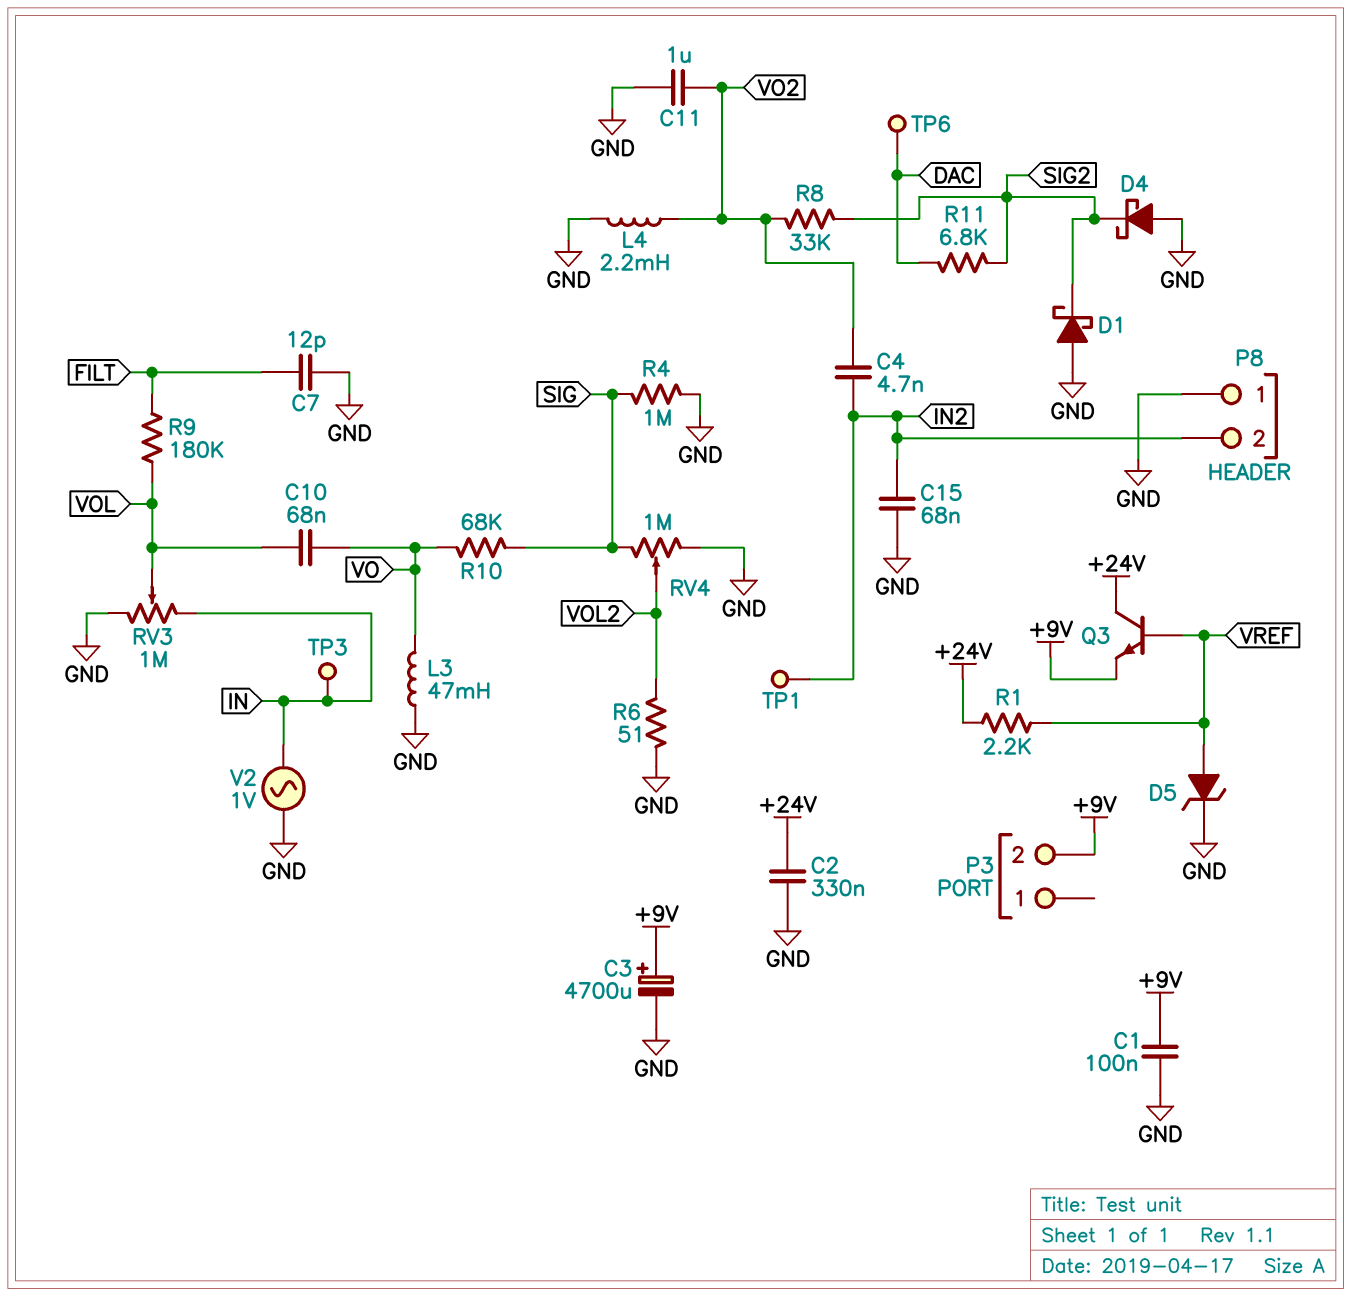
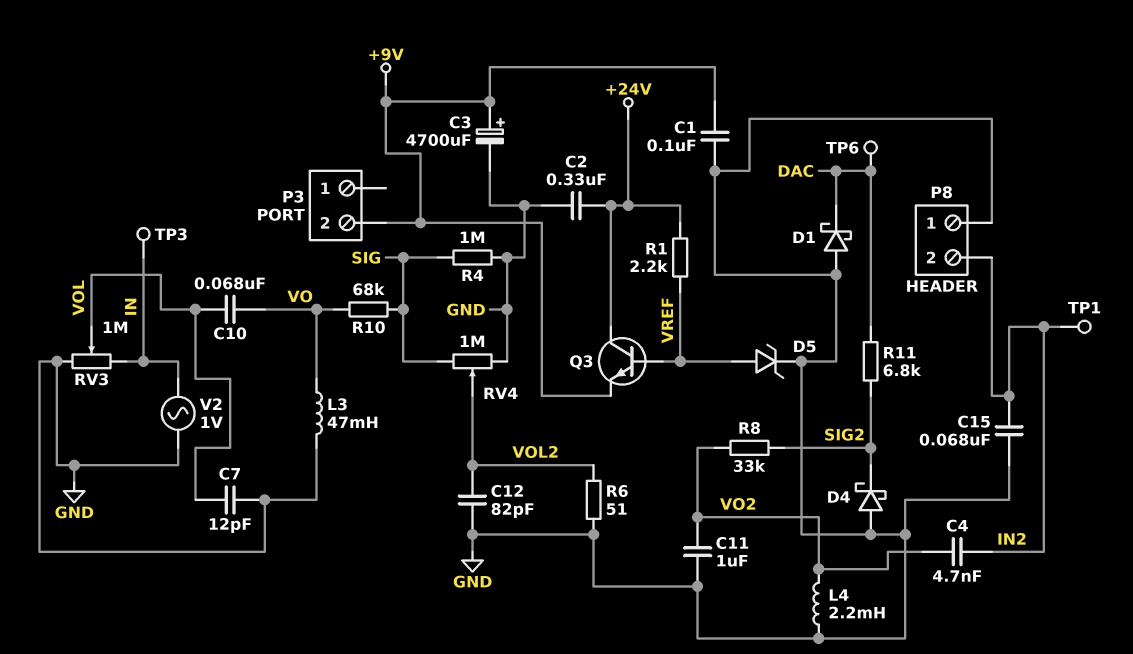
C7: 12pF (FILT, GND) -> 12pF (GND, VOL)
C12: none -> 82pF (GND, VOL2)
D1: schottky (A GND, K SIG2) -> schottky (A GND, K DAC)
R9: 180k (FILT, VOL) -> none

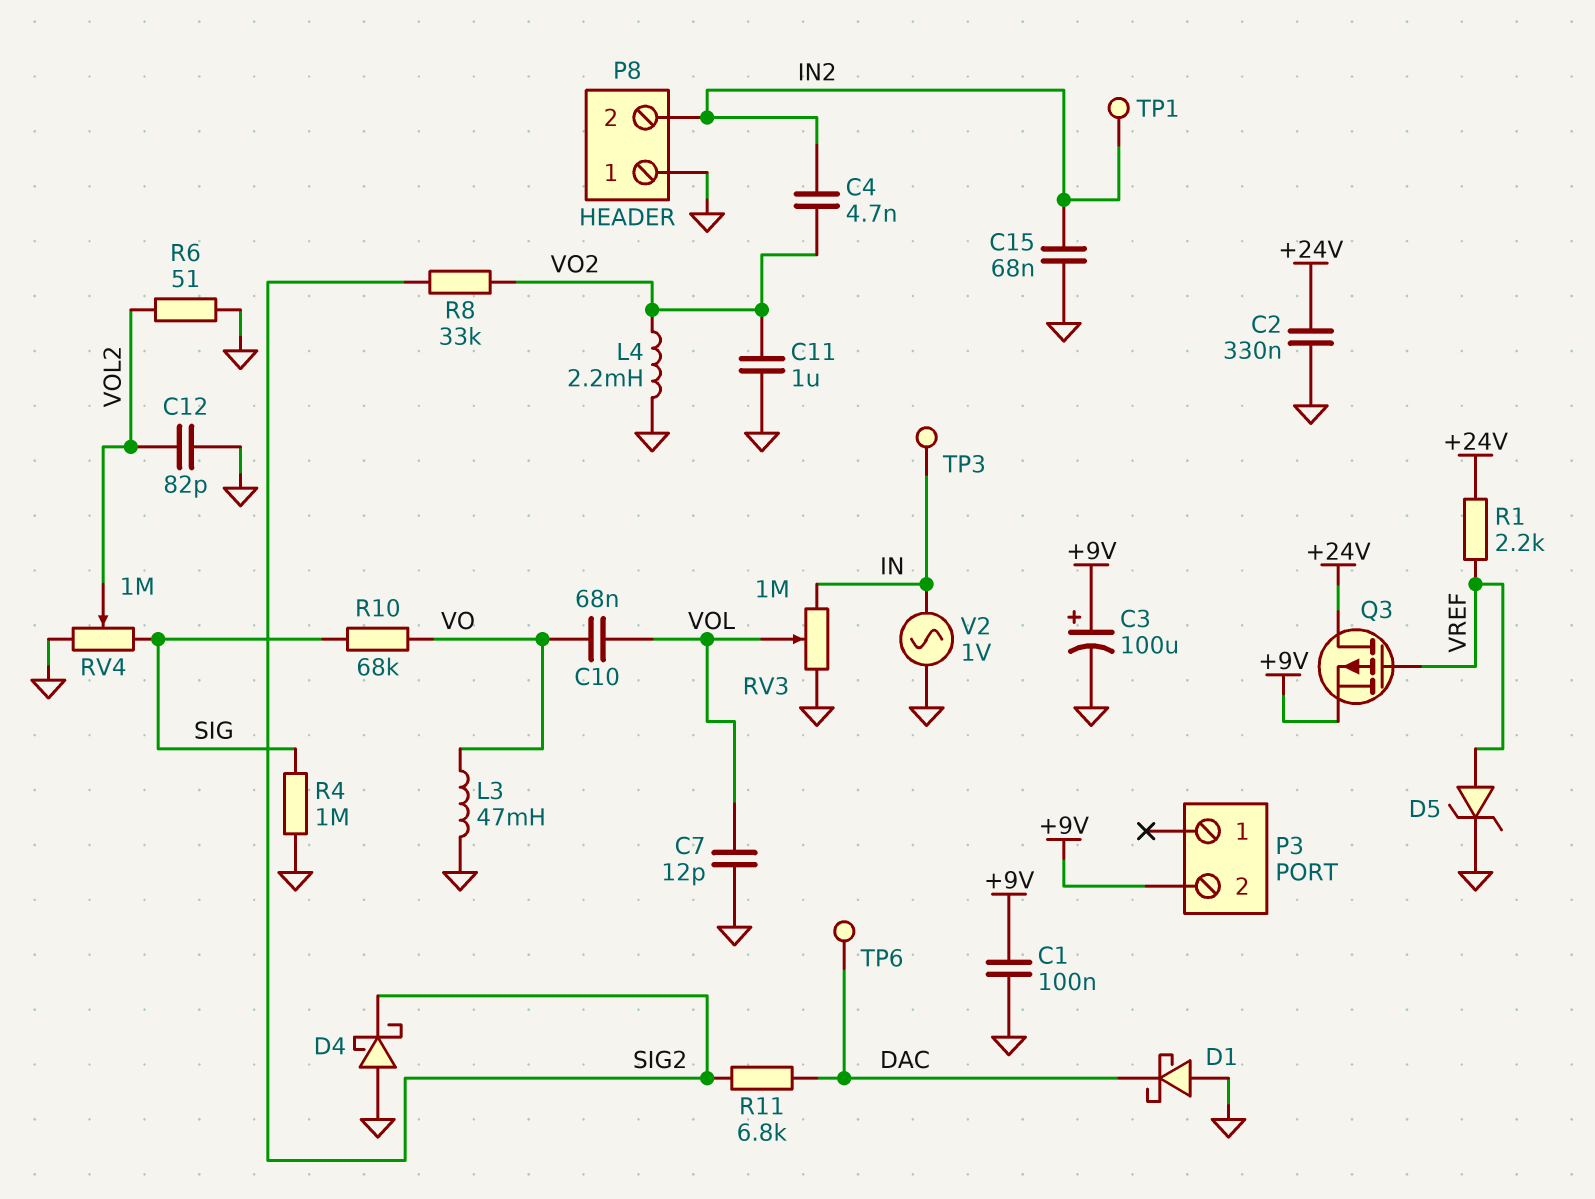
C3: 4700uF (plus +9V, minus GND) -> 100uF (plus +9V, minus GND)
Q3: NPN (B VREF, C +24V, E +9V) -> PMOS (G VREF, D +24V, S +9V)

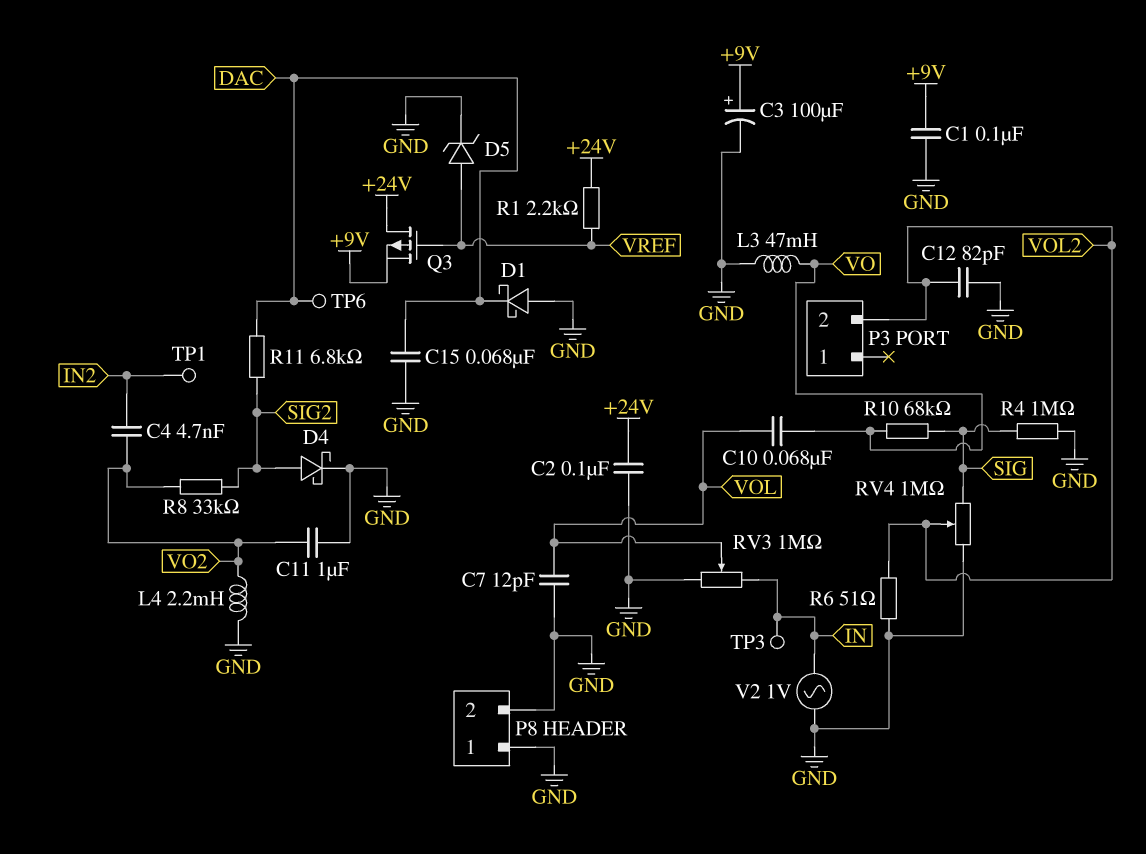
C2: 330nF (+24V, GND) -> 100nF (+24V, GND)
C15: 68nF (GND, IN2) -> 68nF (DAC, GND)
D4: schottky (A GND, K SIG2) -> schottky (A SIG2, K GND)
P3 pin 2: +9V -> VOL2
P8 pin 2: IN2 -> GND

